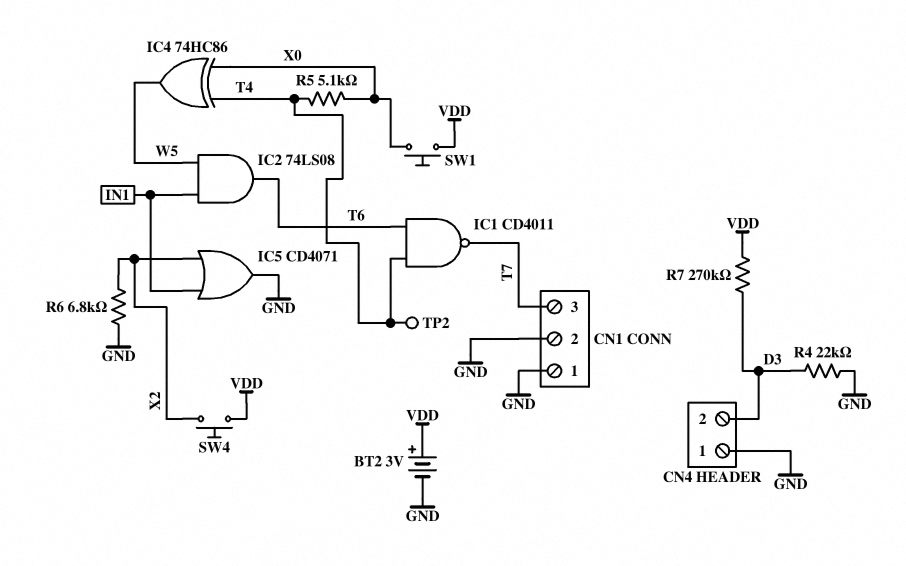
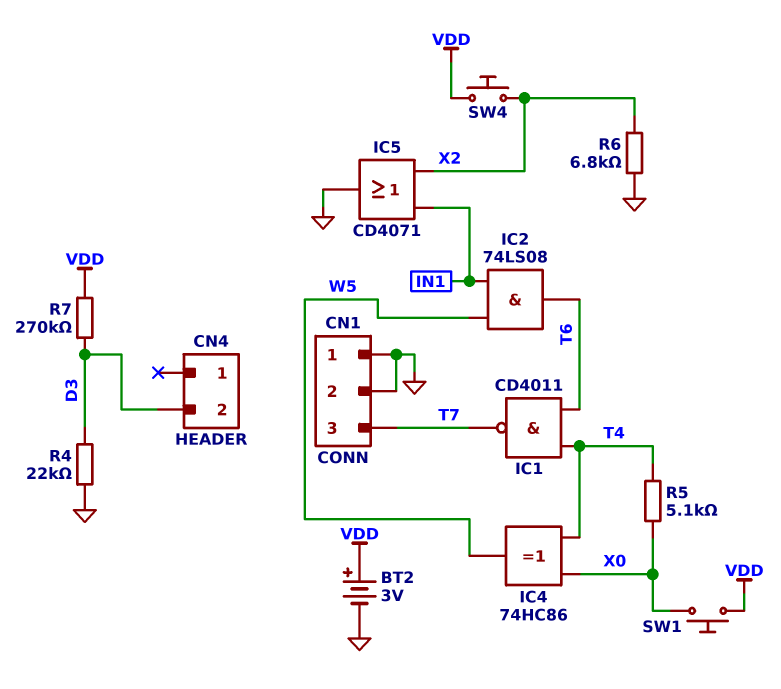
CN4 pin 1: GND -> none
TP2: test point (T4) -> none

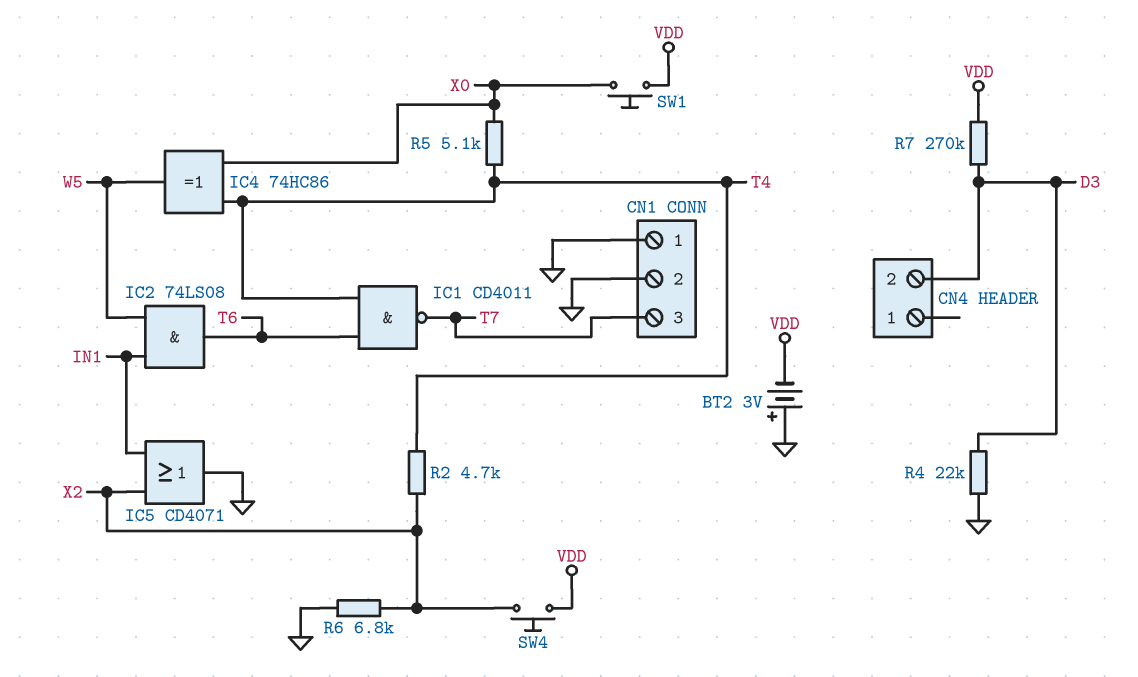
BT2: 3V (plus VDD, minus GND) -> 3V (plus GND, minus VDD)
R2: none -> 4.7k (T4, X2)

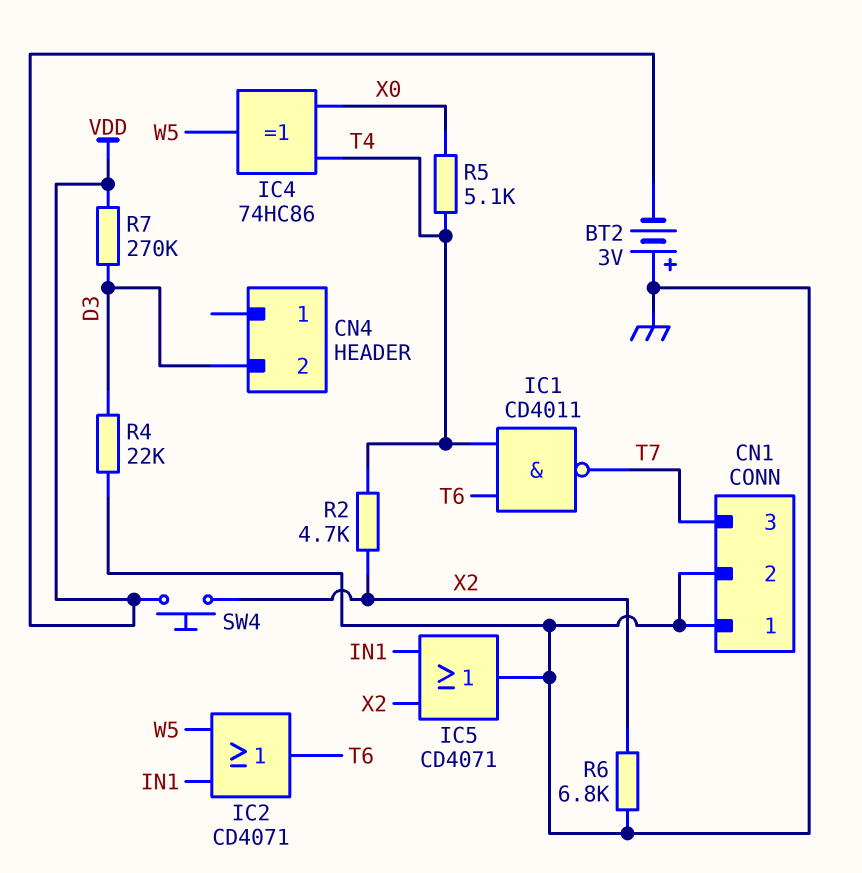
IC2: AND 74LS08 (in IN1, in W5, out T6) -> OR CD4071 (in IN1, in W5, out T6)
SW1: button (VDD, X0) -> none

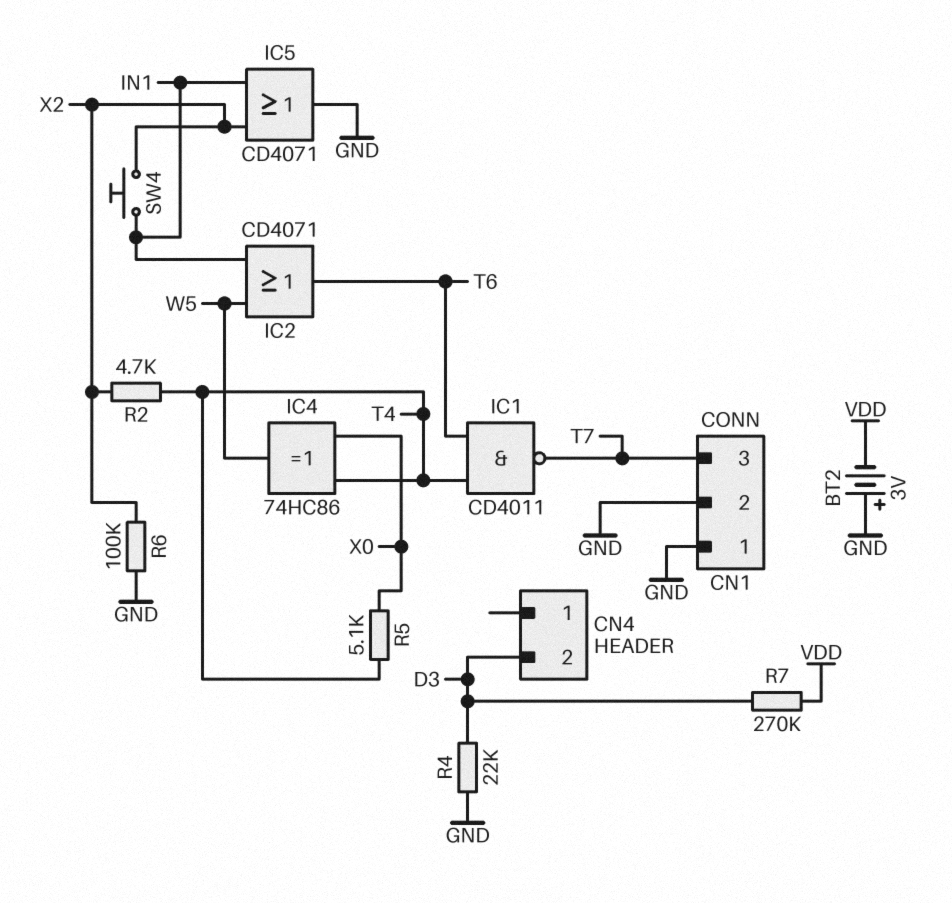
R6: 6.8k (GND, X2) -> 100k (GND, X2)
SW4: button (VDD, X2) -> button (IN1, X2)

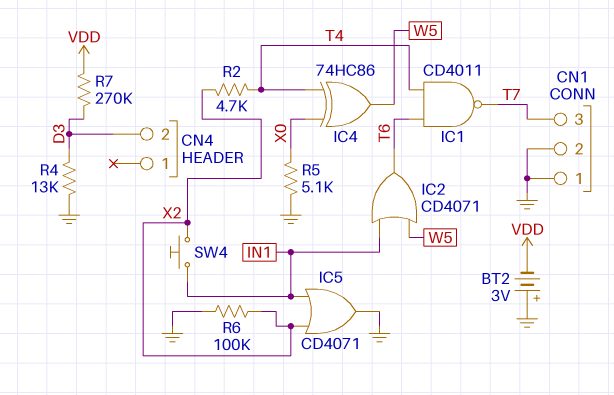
R4: 22k (D3, GND) -> 13k (D3, GND)
R5: 5.1k (T4, X0) -> 5.1k (GND, X0)

